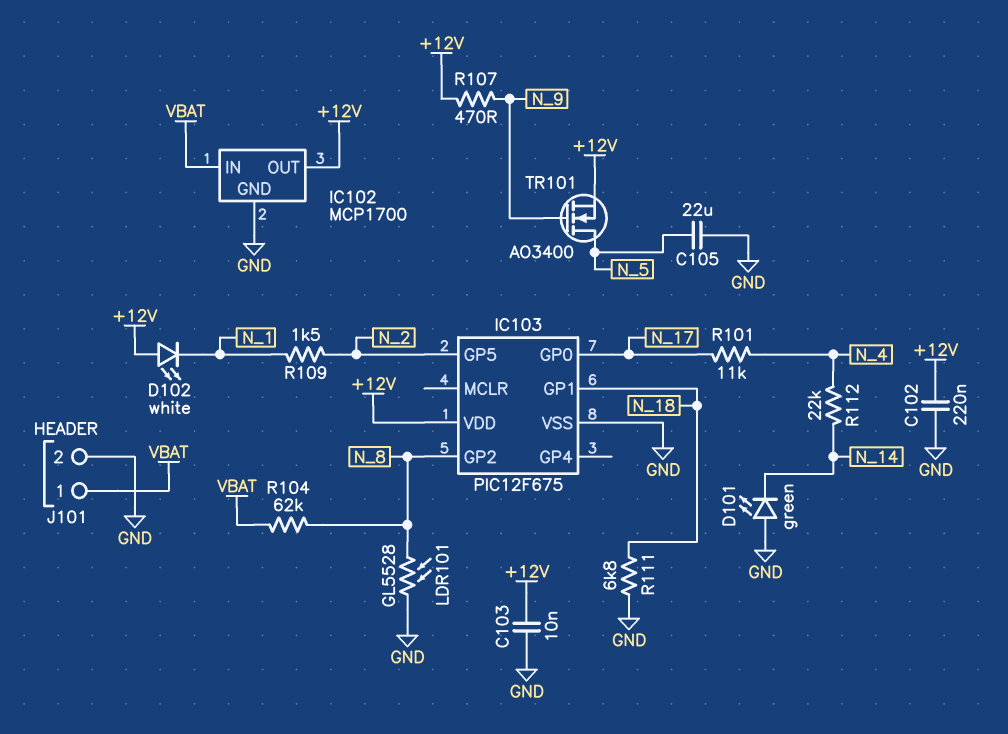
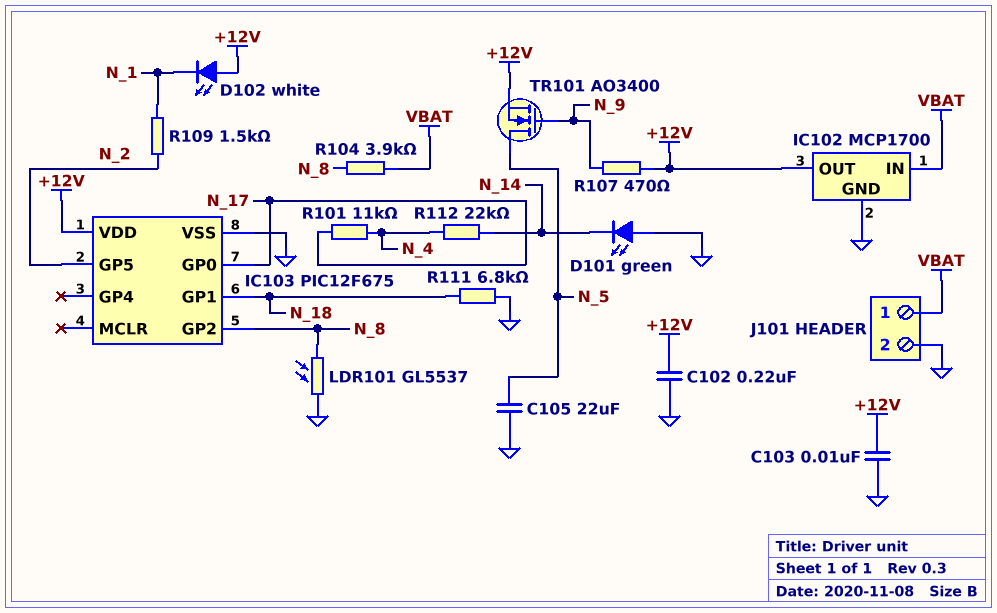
LDR101: GL5528 (GND, N_8) -> GL5537 (GND, N_8)
R104: 62k (N_8, VBAT) -> 3.9k (N_8, VBAT)

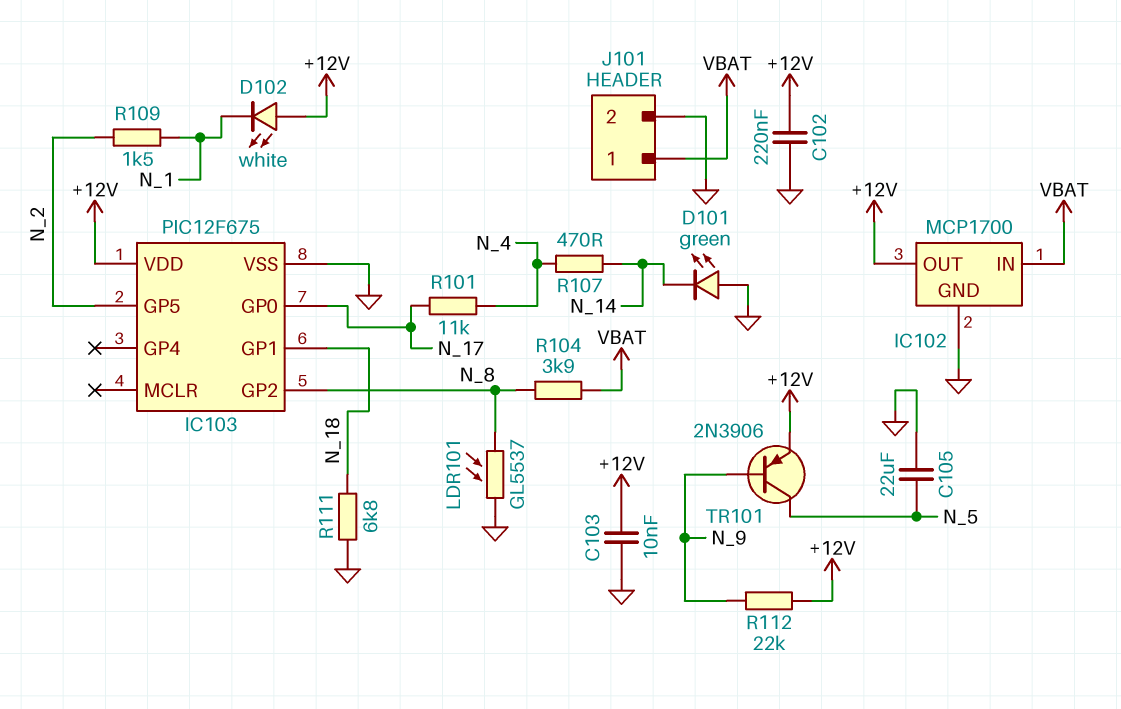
R107: 470 (+12V, N_9) -> 470 (N_4, N_14)
R112: 22k (N_4, N_14) -> 22k (+12V, N_9)
TR101: NMOS AO3400 (G N_9, D N_5, S +12V) -> PNP 2N3906 (B N_9, C N_5, E +12V)

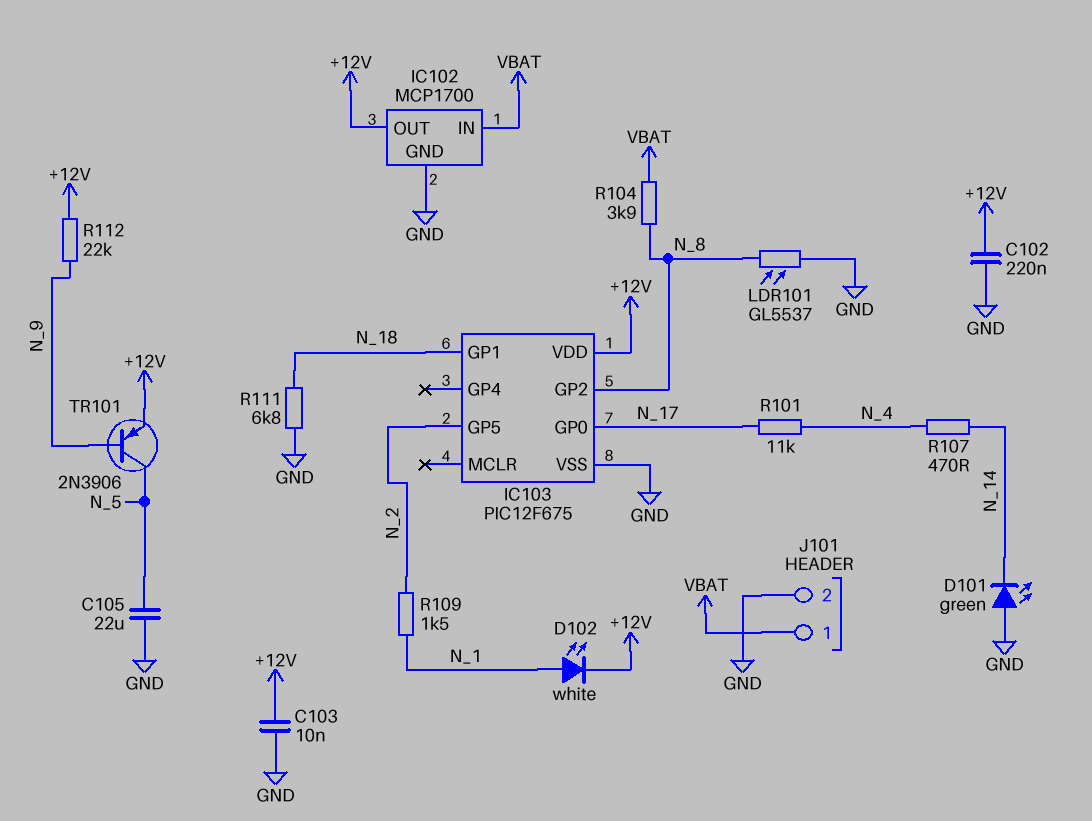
D102: LED white (A +12V, K N_1) -> LED white (A N_1, K +12V)

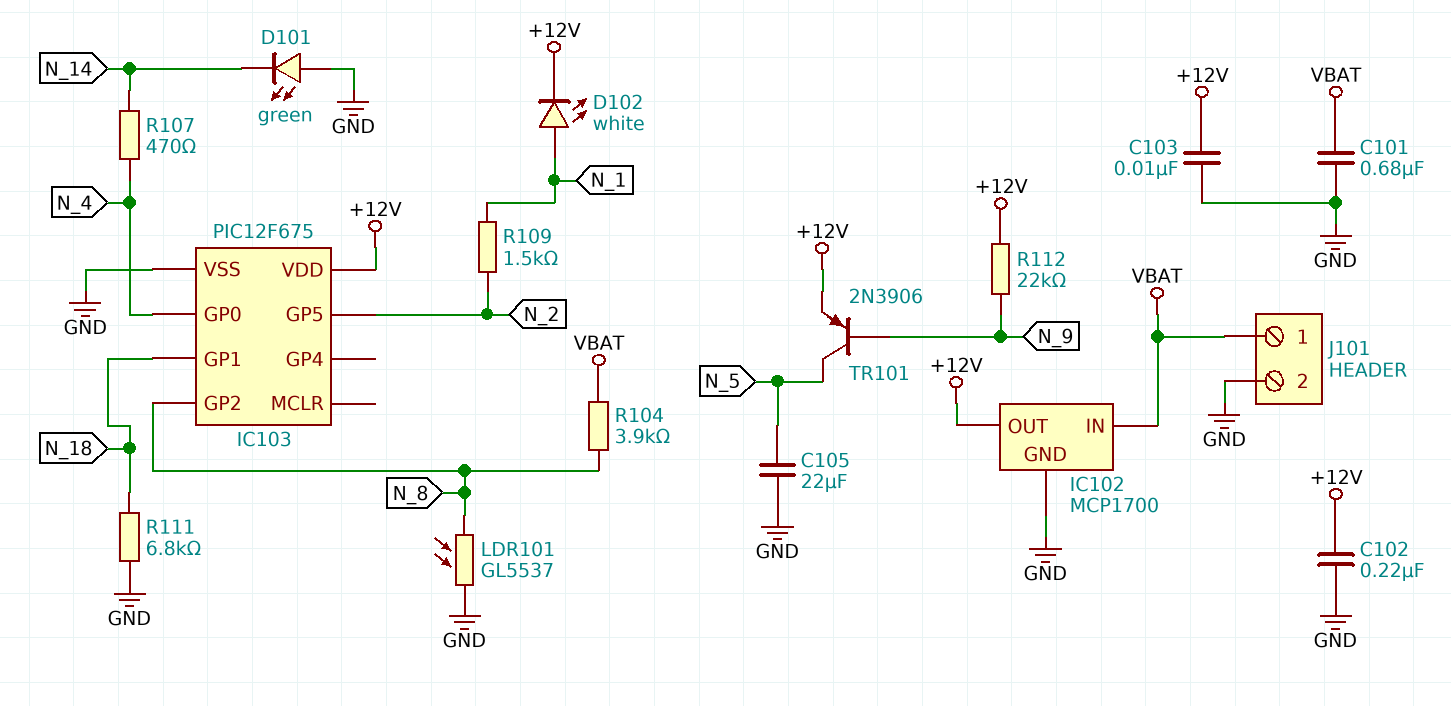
C101: none -> 680nF (GND, VBAT)
IC103 pin GP0: N_17 -> N_4
R101: 11k (N_4, N_17) -> none

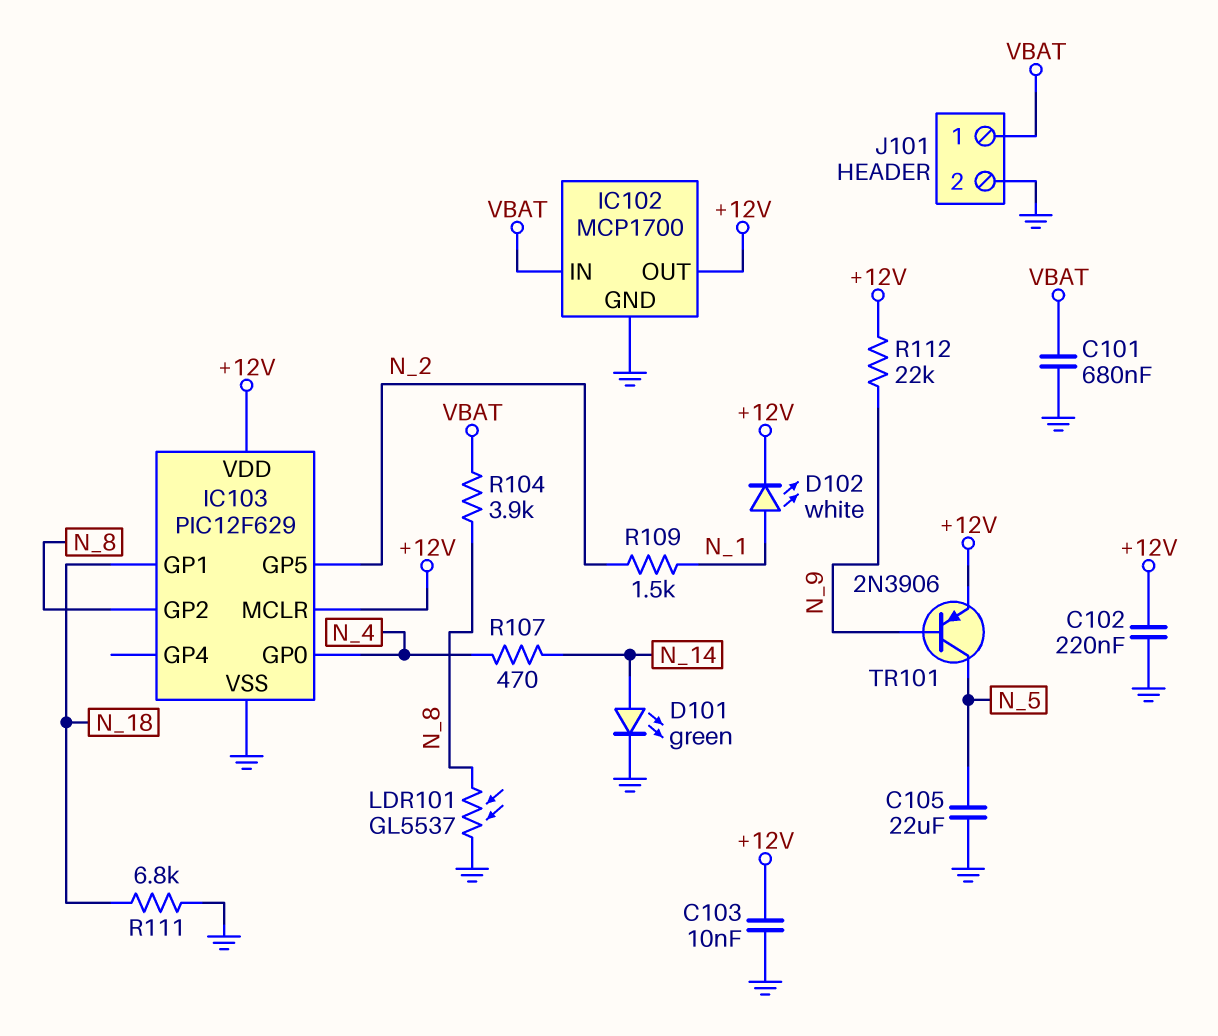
D101: LED green (A GND, K N_14) -> LED green (A N_14, K GND)
IC103: PIC12F675 -> PIC12F629
IC103 pin MCLR: none -> +12V

